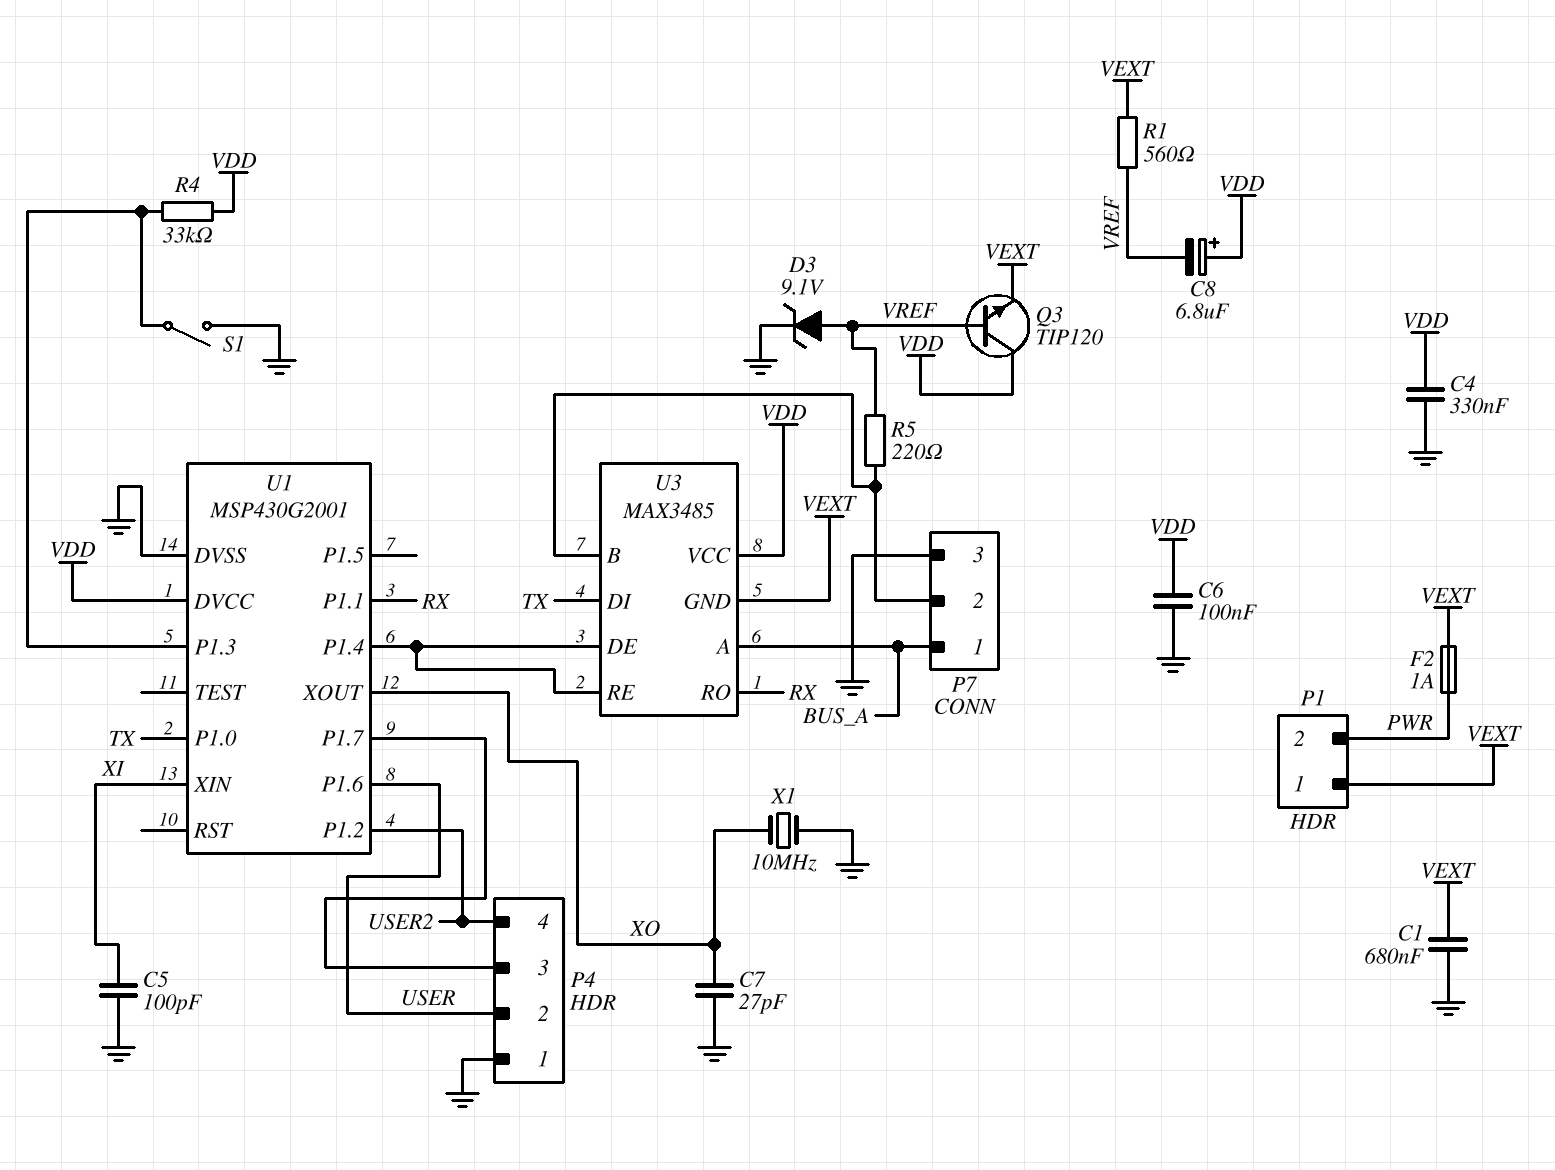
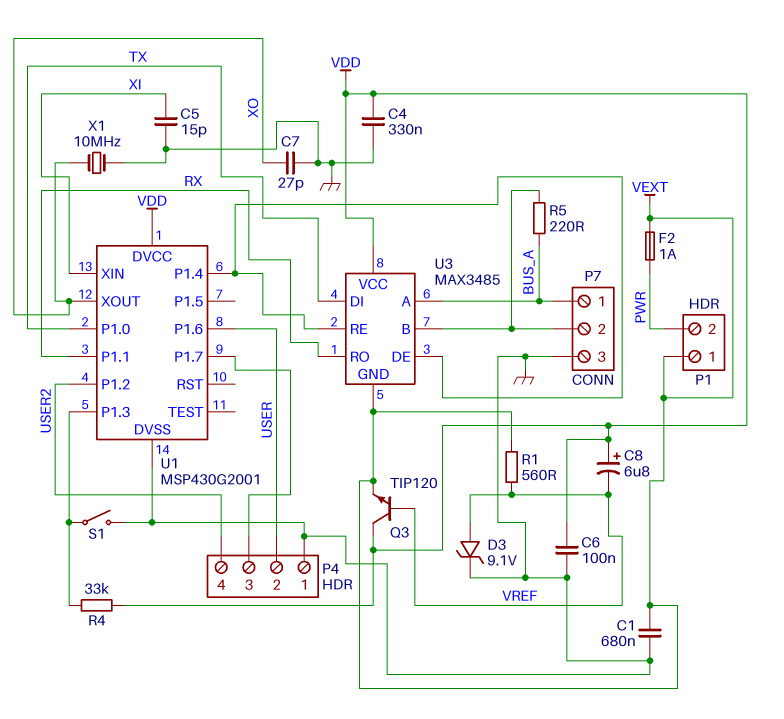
C5: 100pF (GND, XI) -> 15pF (GND, XI)
R5: 220 (P7/2, VREF) -> 220 (BUS_A, P7/2)

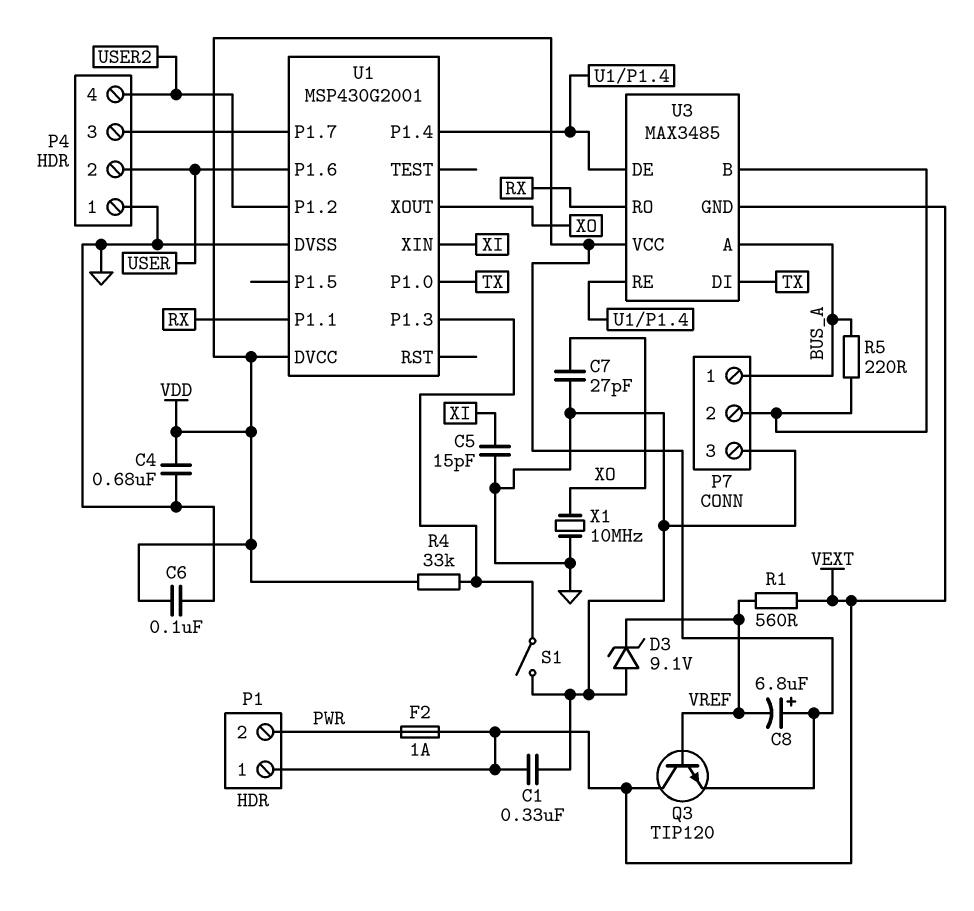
C1: 680nF (GND, VEXT) -> 330nF (GND, VEXT)
C4: 330nF (GND, VDD) -> 680nF (GND, VDD)
D3: zener 9.1V (A VREF, K GND) -> zener 9.1V (A GND, K VREF)
Q3: NPN TIP120 (B VREF, C VDD, E VEXT) -> NPN TIP120 (B VREF, C VEXT, E VDD)

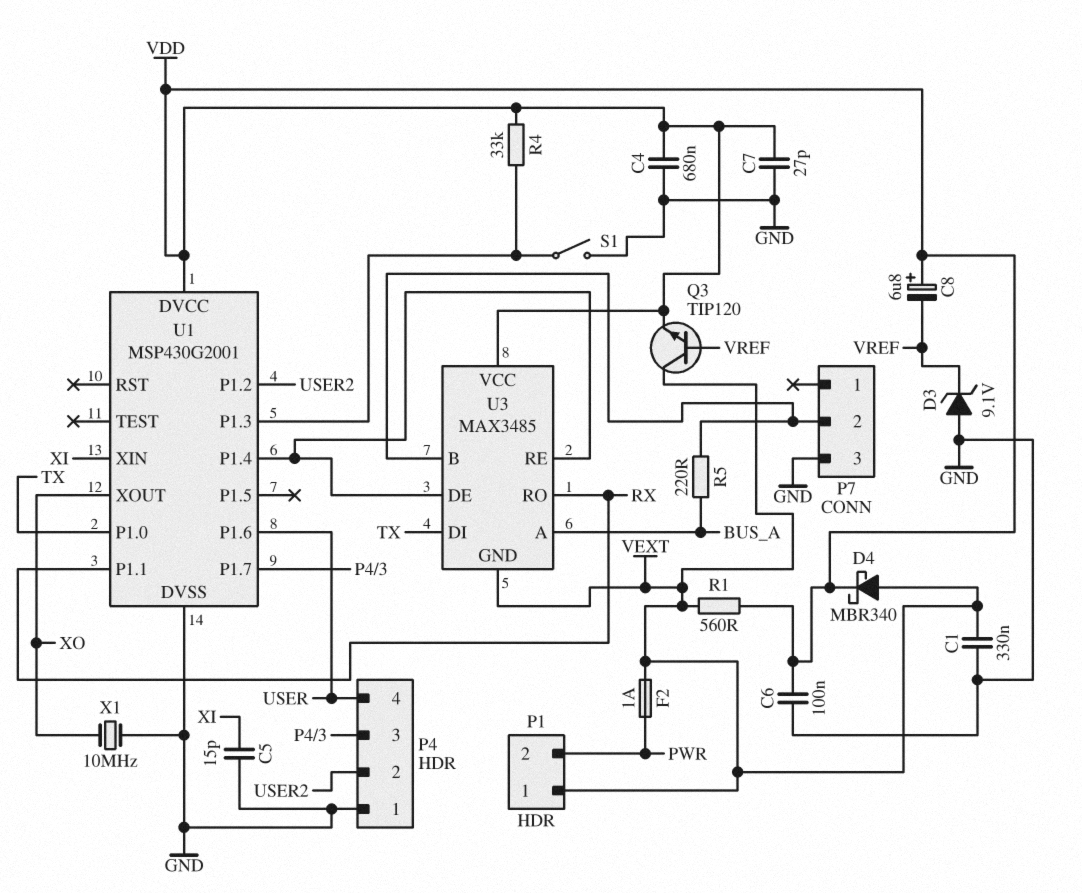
C7: 27pF (GND, XO) -> 27pF (GND, VDD)
D4: none -> schottky MBR340 (A VEXT, K VDD)
P4 pin 2: USER -> USER2
P4 pin 4: USER2 -> USER
P7 pin 1: BUS_A -> none
R1: 560 (VEXT, VREF) -> 560 (VDD, VEXT)

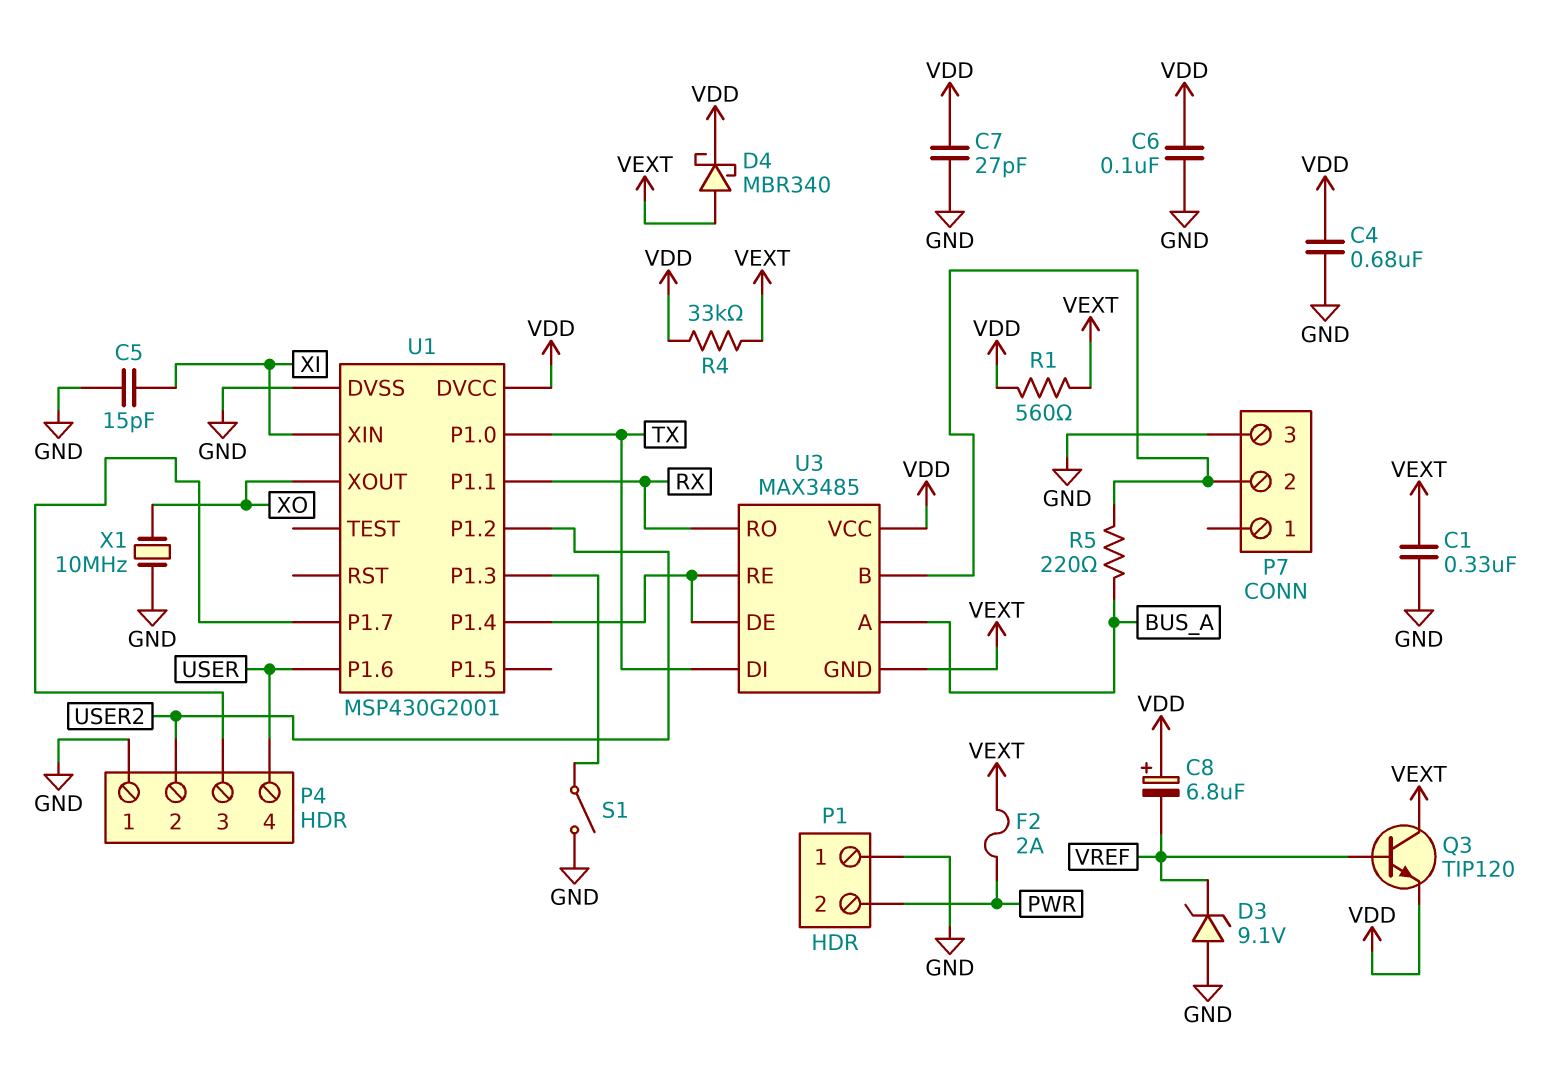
F2: 1A (PWR, VEXT) -> 2A (PWR, VEXT)
P1 pin 1: VEXT -> GND
R4: 33k (U1/P1.3, VDD) -> 33k (VDD, VEXT)

